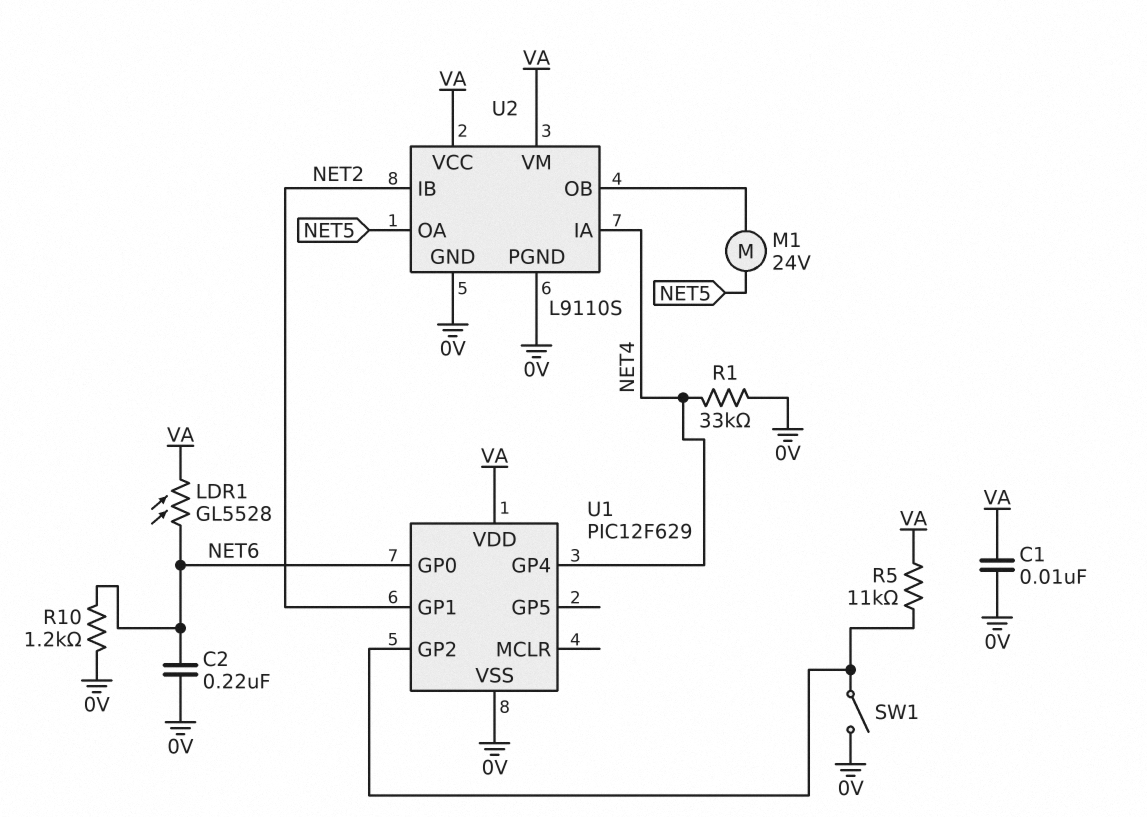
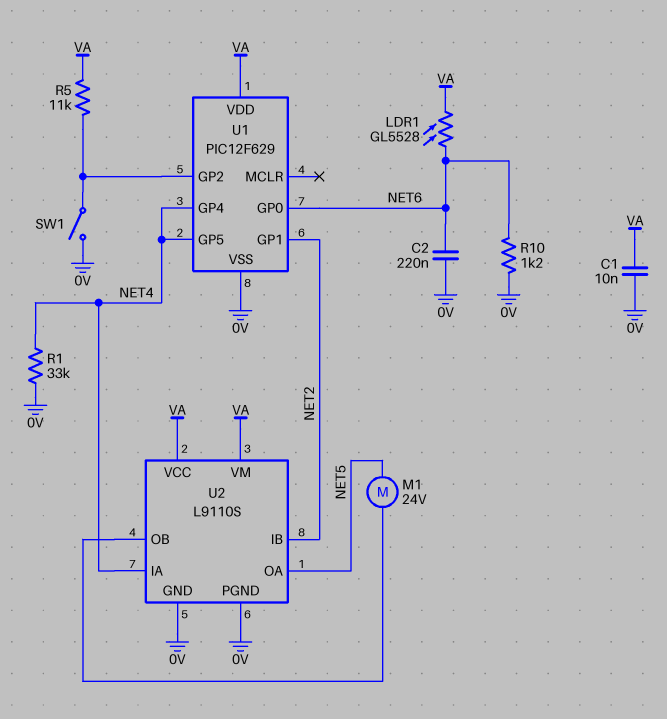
U1 pin GP5: none -> NET4

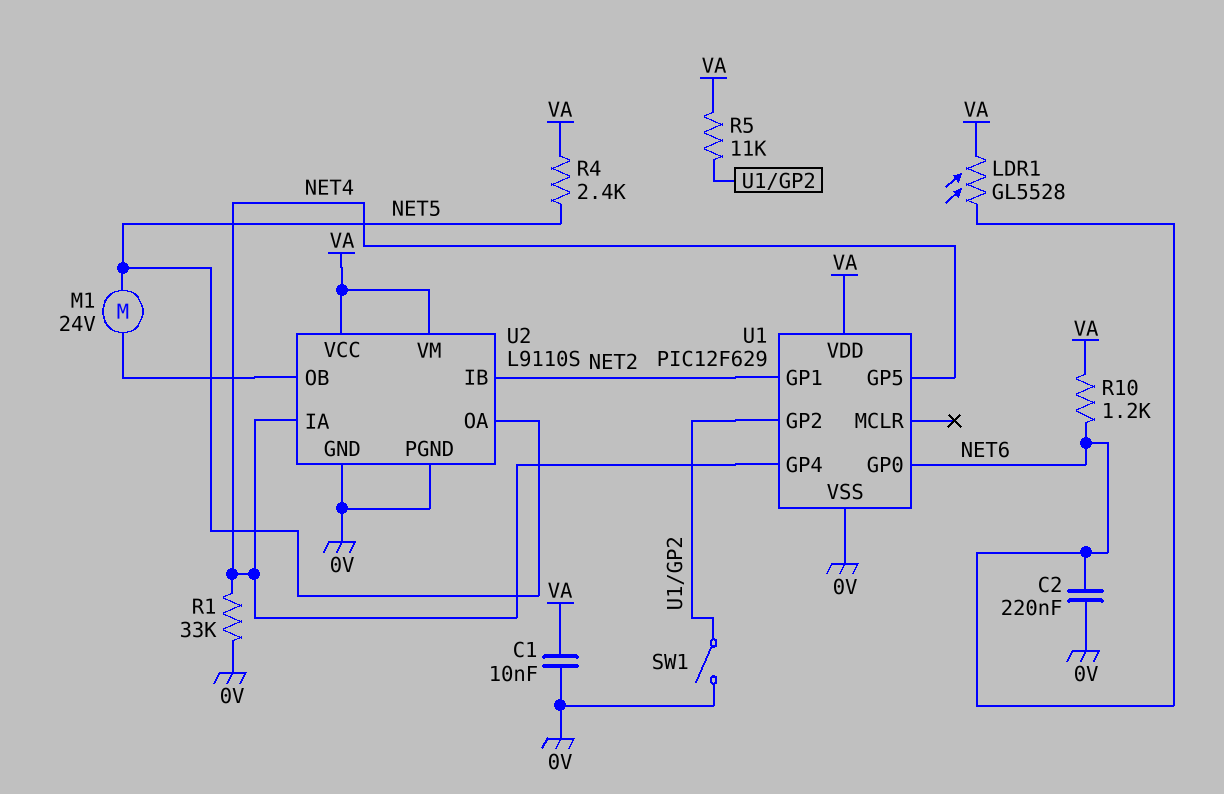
R4: none -> 2.4k (NET5, VA)
R10: 1.2k (0V, NET6) -> 1.2k (NET6, VA)

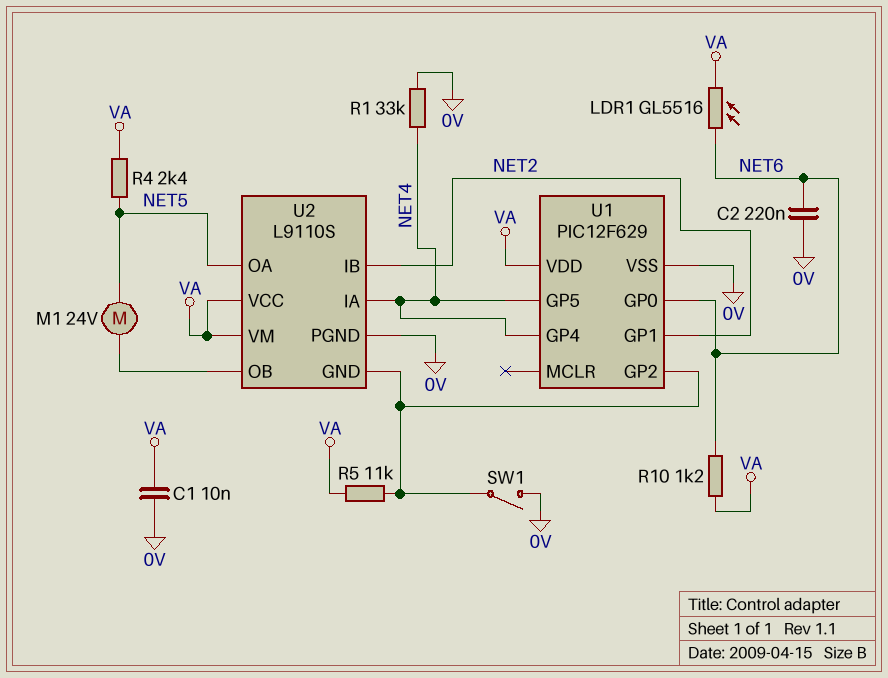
LDR1: GL5528 (NET6, VA) -> GL5516 (NET6, VA)
U2 pin GND: 0V -> U1/GP2

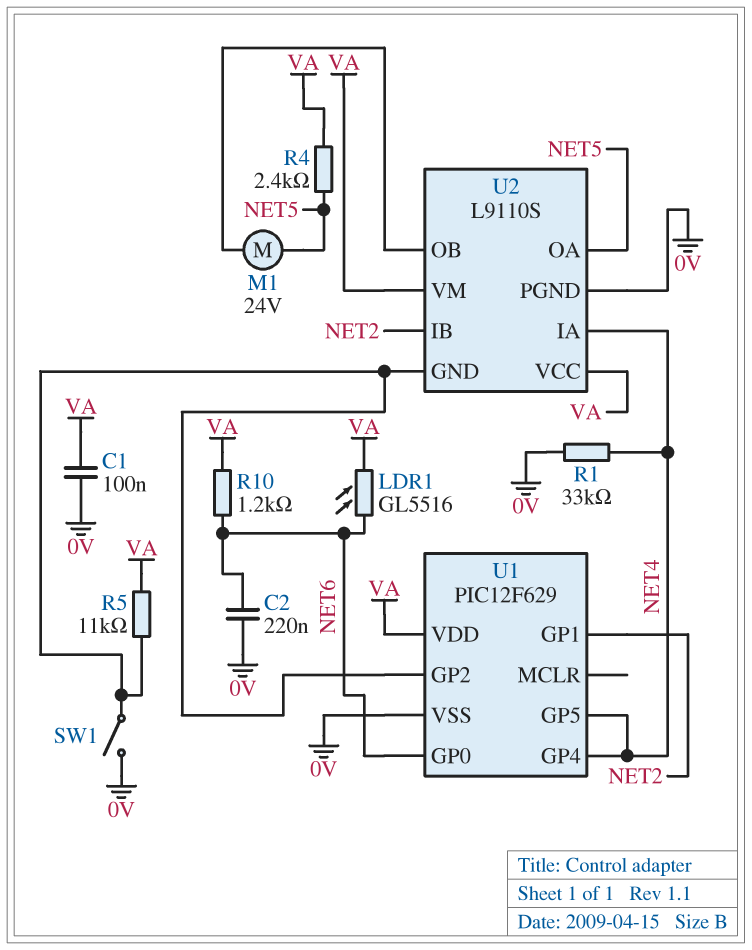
C1: 10nF (0V, VA) -> 100nF (0V, VA)

